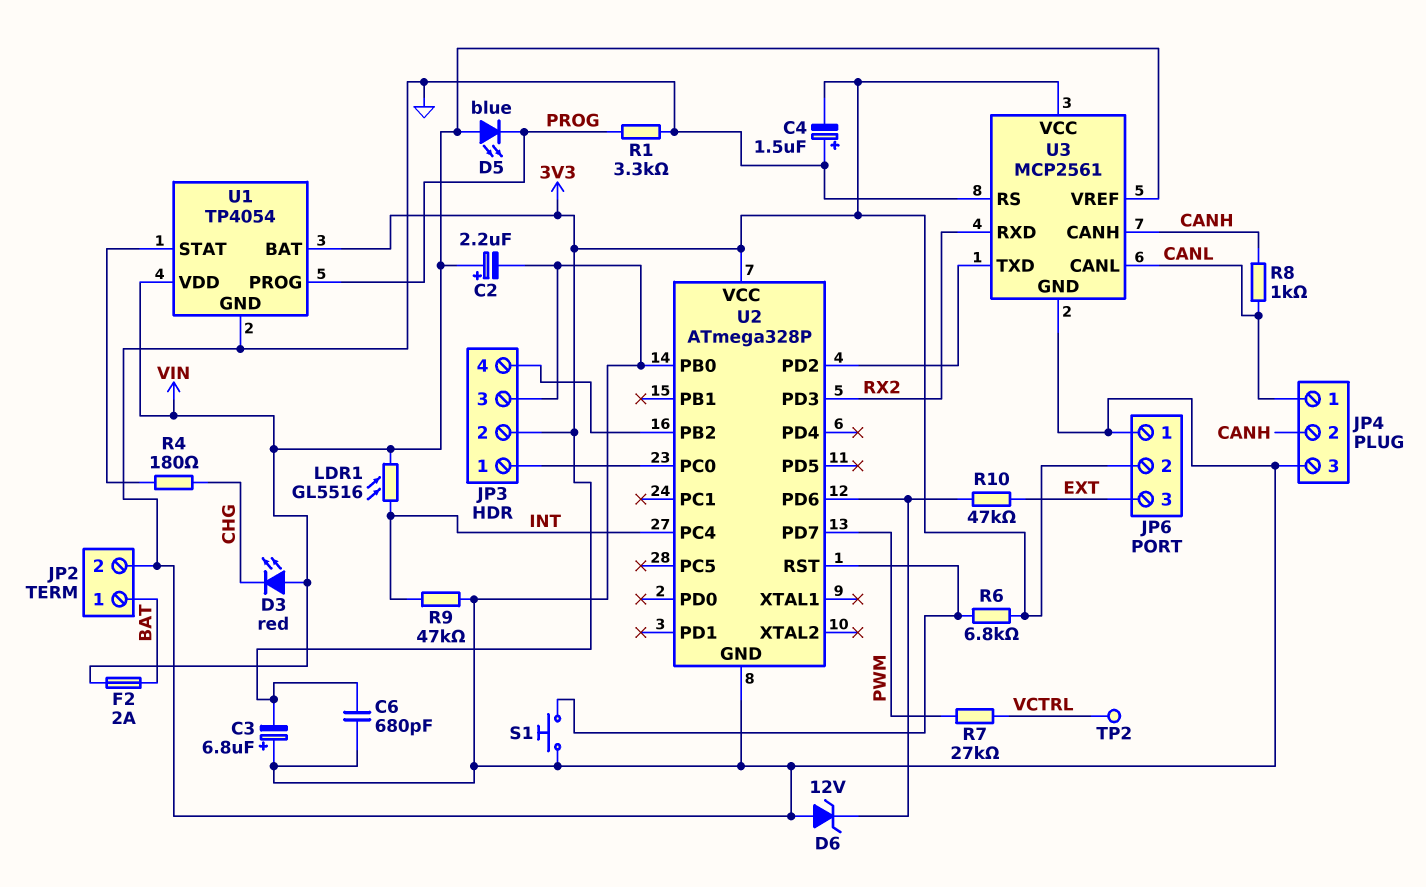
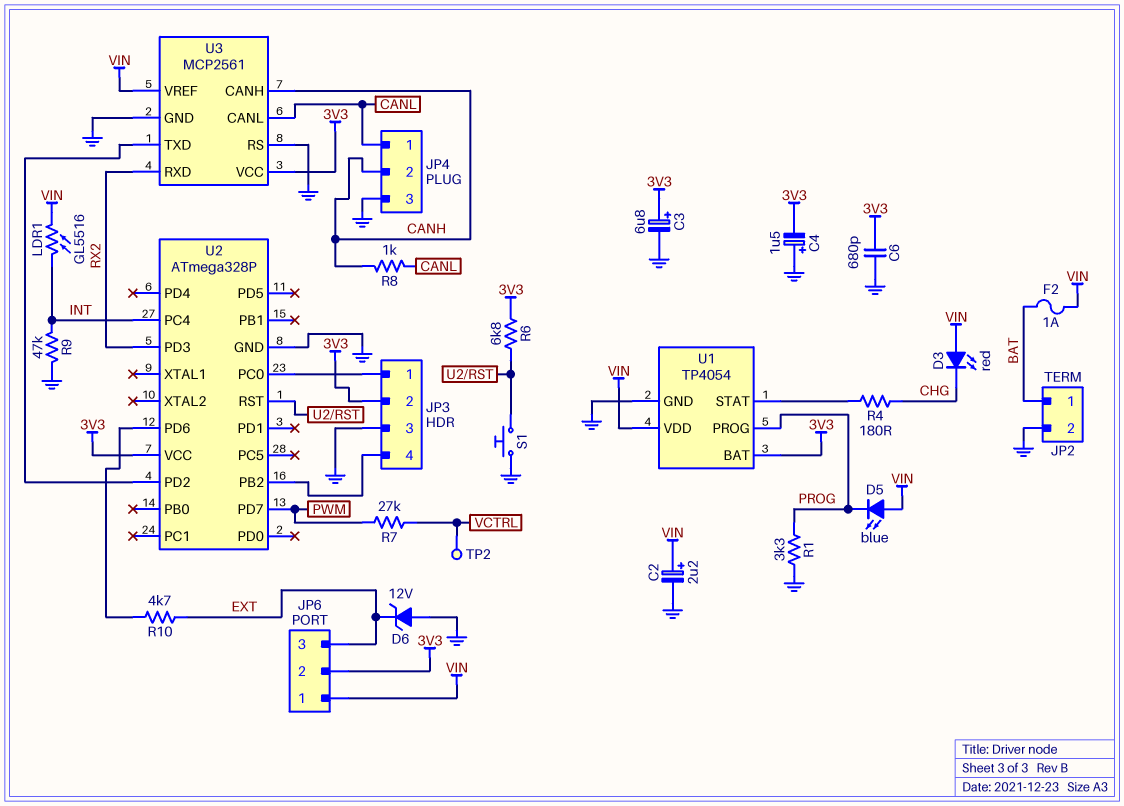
C3: 6.8uF (plus GND, minus 3V3) -> 6.8uF (plus 3V3, minus GND)
D6: zener 12V (A GND, K U2/PD6) -> zener 12V (A GND, K EXT)
F2: 2A (BAT, VIN) -> 1A (BAT, VIN)
JP6 pin 1: GND -> VIN
R10: 47k (EXT, U2/PD6) -> 4.7k (EXT, U2/PD6)
U2 pin PB0: GND -> none

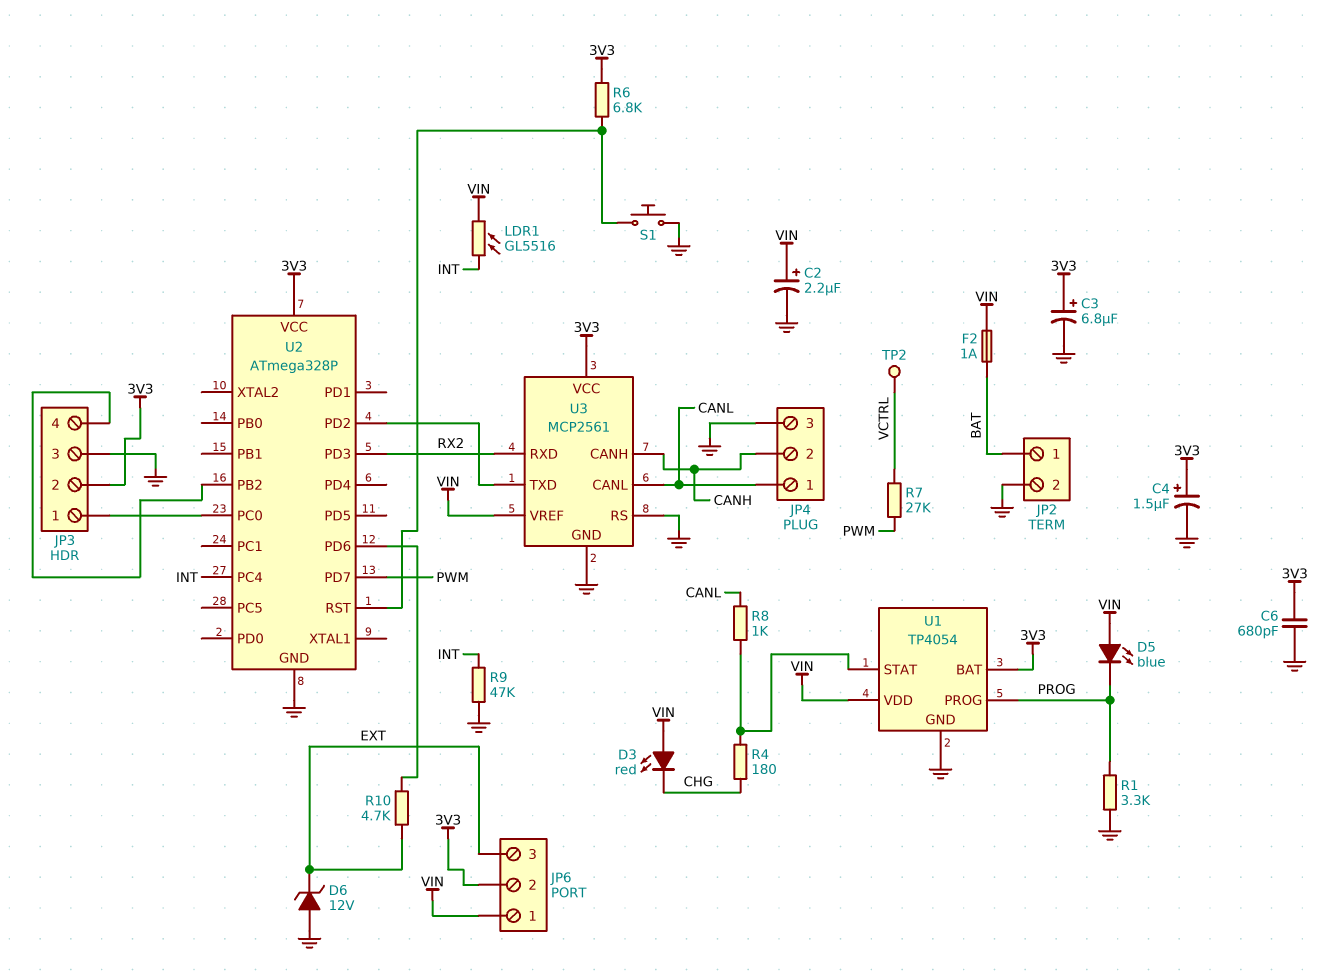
C4: 1.5uF (plus GND, minus 3V3) -> 1.5uF (plus 3V3, minus GND)
R8: 1k (CANH, CANL) -> 1k (CANL, U1/STAT)

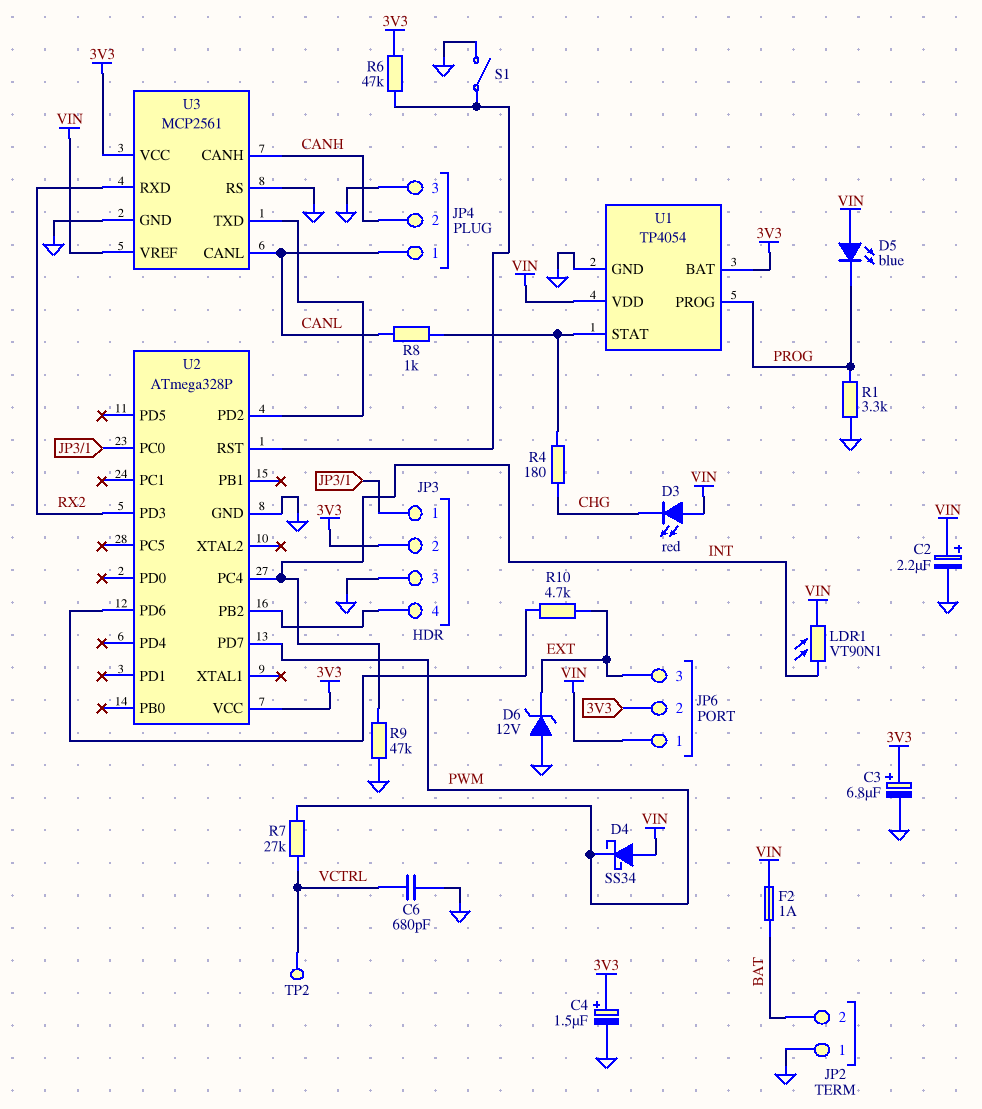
C6: 680pF (3V3, GND) -> 680pF (GND, VCTRL)
D4: none -> schottky SS34 (A VIN, K PWM)
JP2 pin 1: BAT -> GND
JP2 pin 2: GND -> BAT
LDR1: GL5516 (INT, VIN) -> VT90N1 (INT, VIN)
R6: 6.8k (3V3, U2/RST) -> 47k (3V3, U2/RST)
S1: button (GND, U2/RST) -> switch (GND, U2/RST)

